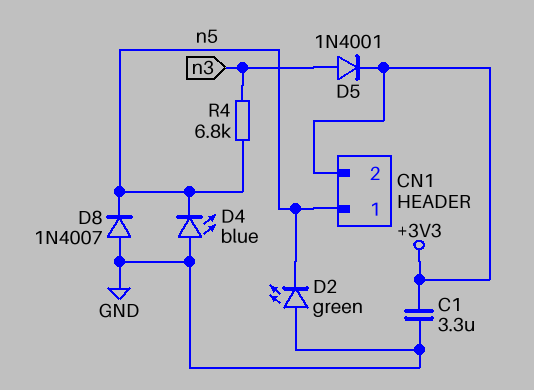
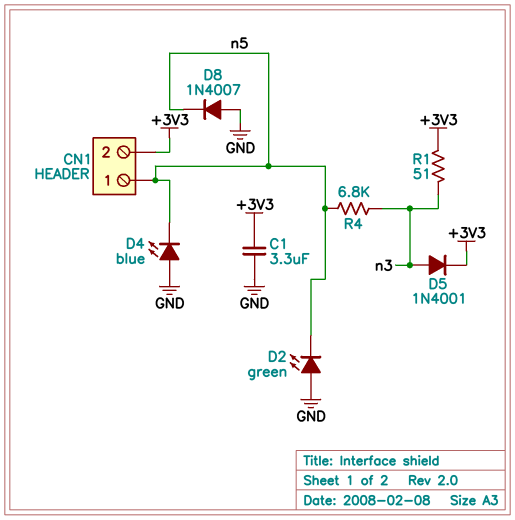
R1: none -> 51 (+3V3, n3)

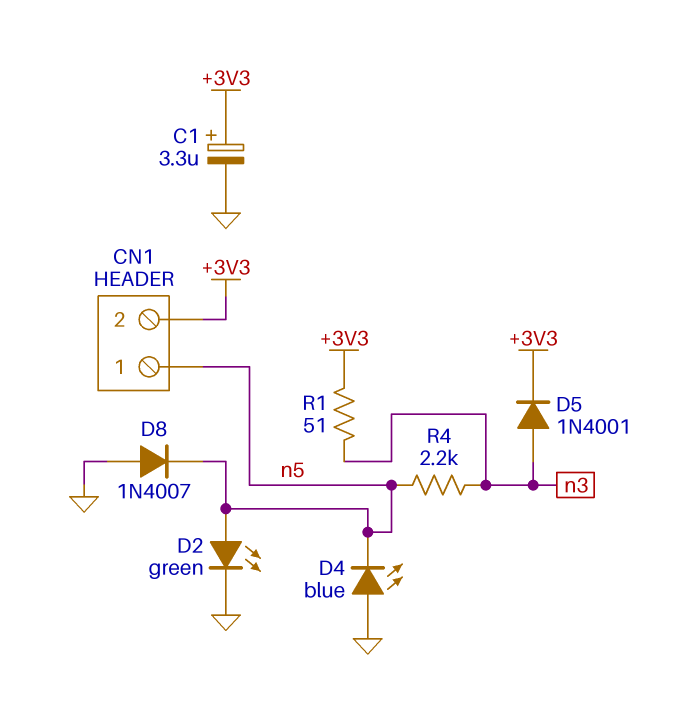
C1: 3.3uF (+3V3, GND) -> 3.3uF (plus +3V3, minus GND)
D2: LED green (A GND, K n5) -> LED green (A n5, K GND)
R4: 6.8k (n3, n5) -> 2.2k (n3, n5)

